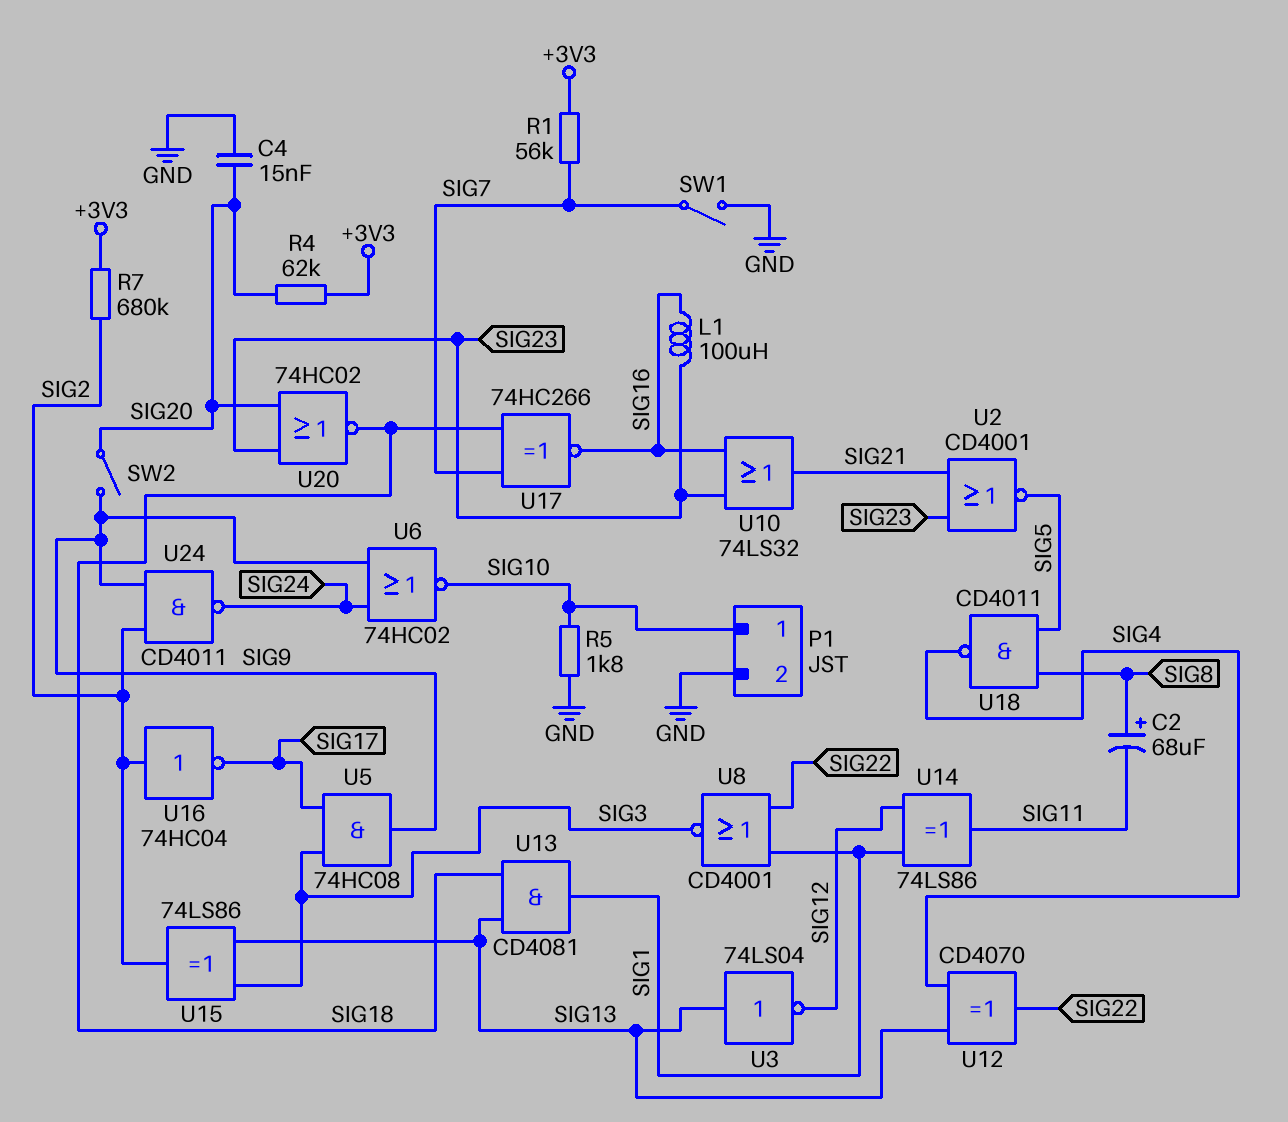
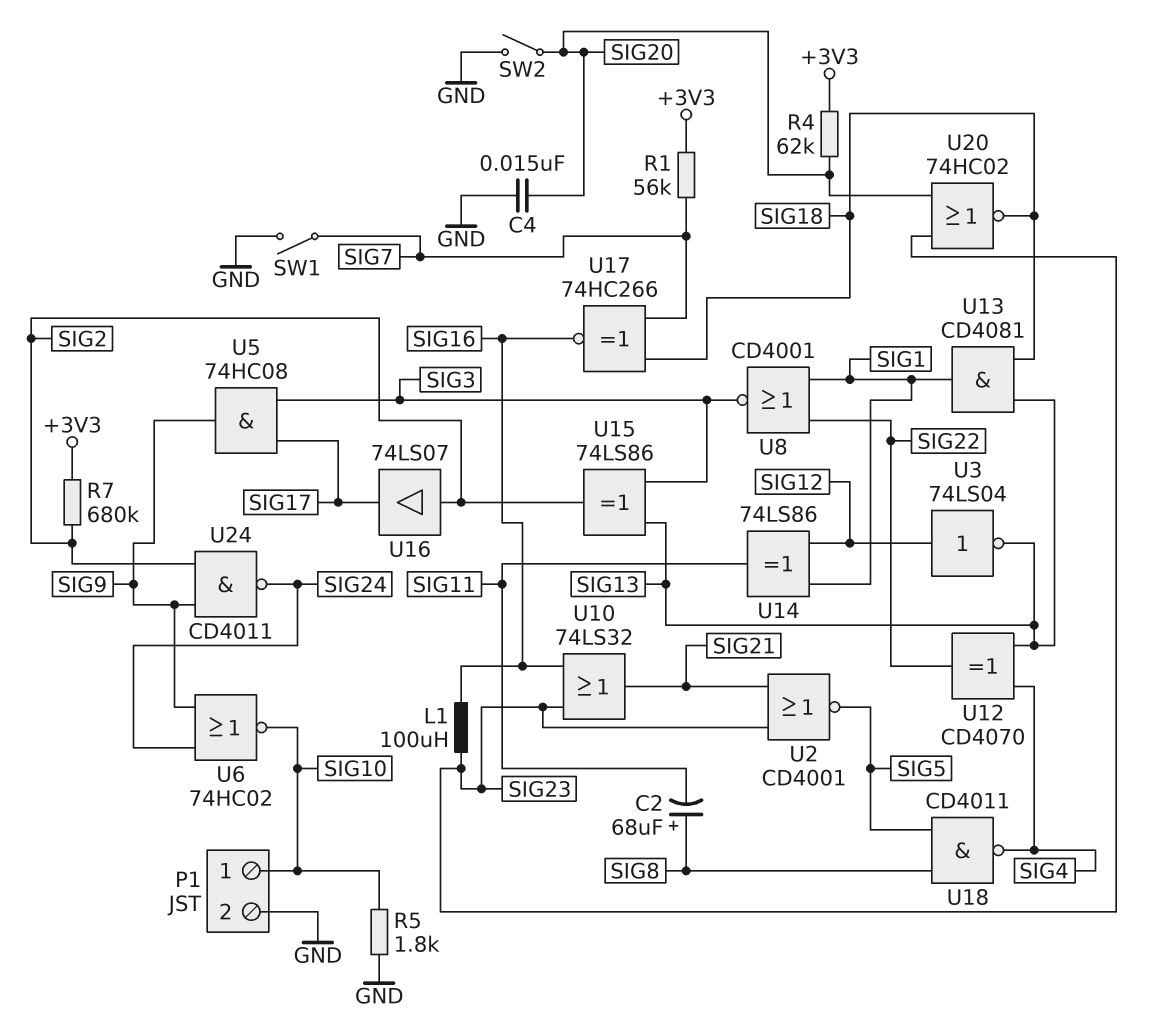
SW2: switch (SIG9, SIG20) -> switch (GND, SIG20)
U3: NOT 74LS04 (in SIG13, out SIG12) -> NOT 74LS04 (in SIG12, out SIG13)
U16: NOT 74HC04 (in SIG2, out SIG17) -> buffer 74LS07 (in SIG2, out SIG17)

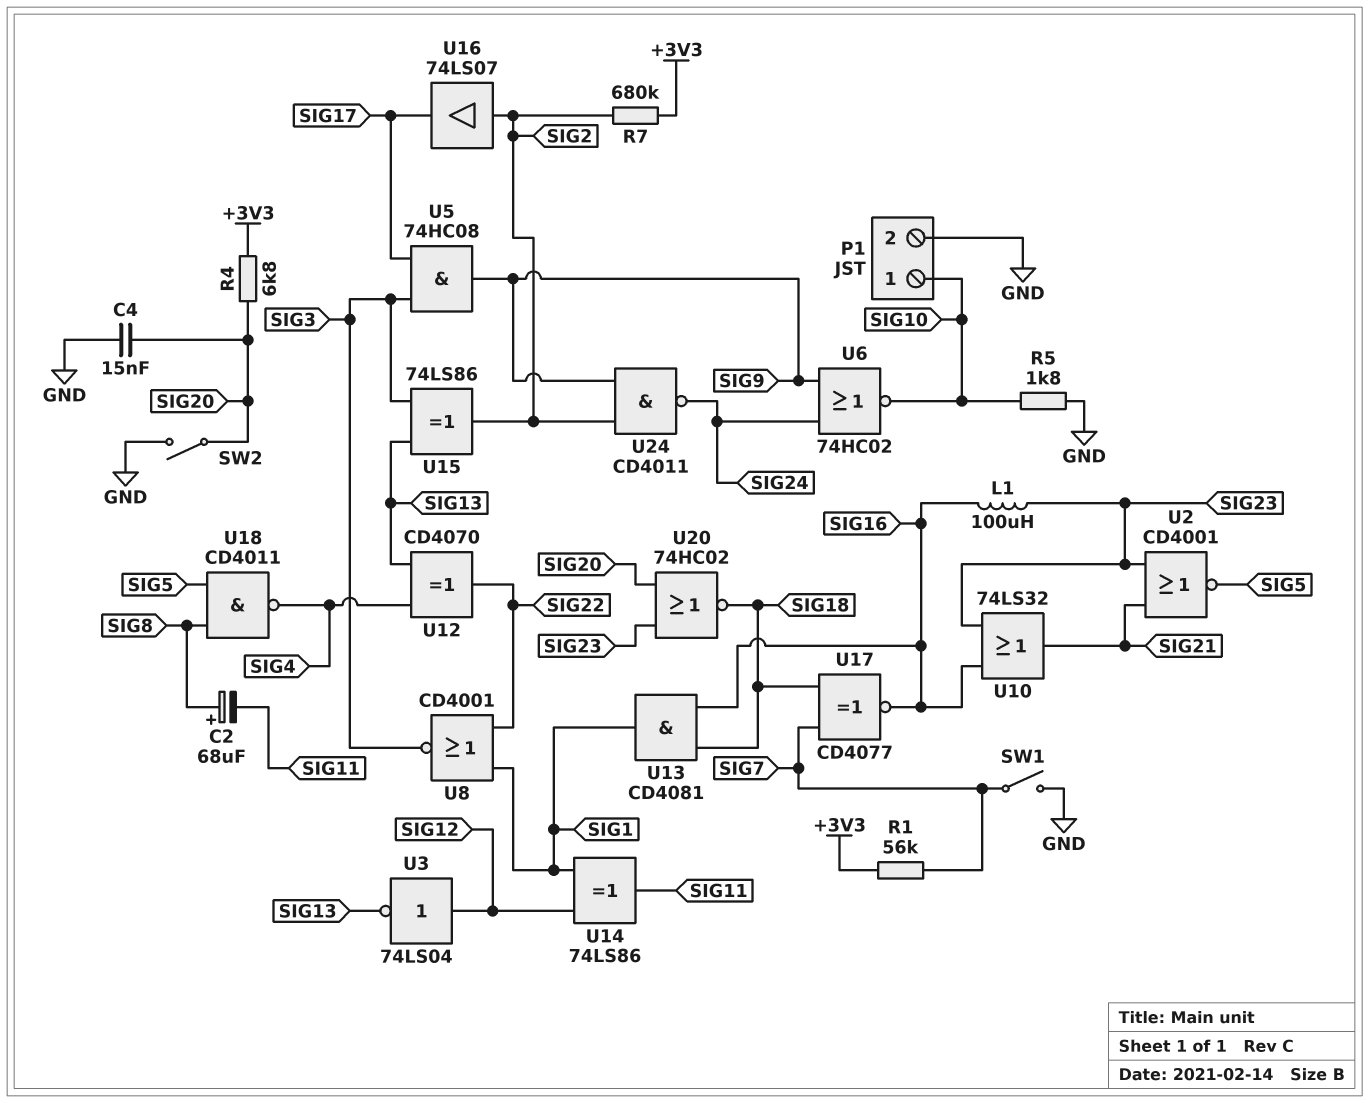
R4: 62k (+3V3, SIG20) -> 6.8k (+3V3, SIG20)
U13: AND CD4081 (in SIG13, in SIG18, out SIG1) -> AND CD4081 (in SIG16, in SIG18, out SIG1)
U17: XNOR 74HC266 (in SIG7, in SIG18, out SIG16) -> XNOR CD4077 (in SIG7, in SIG18, out SIG16)

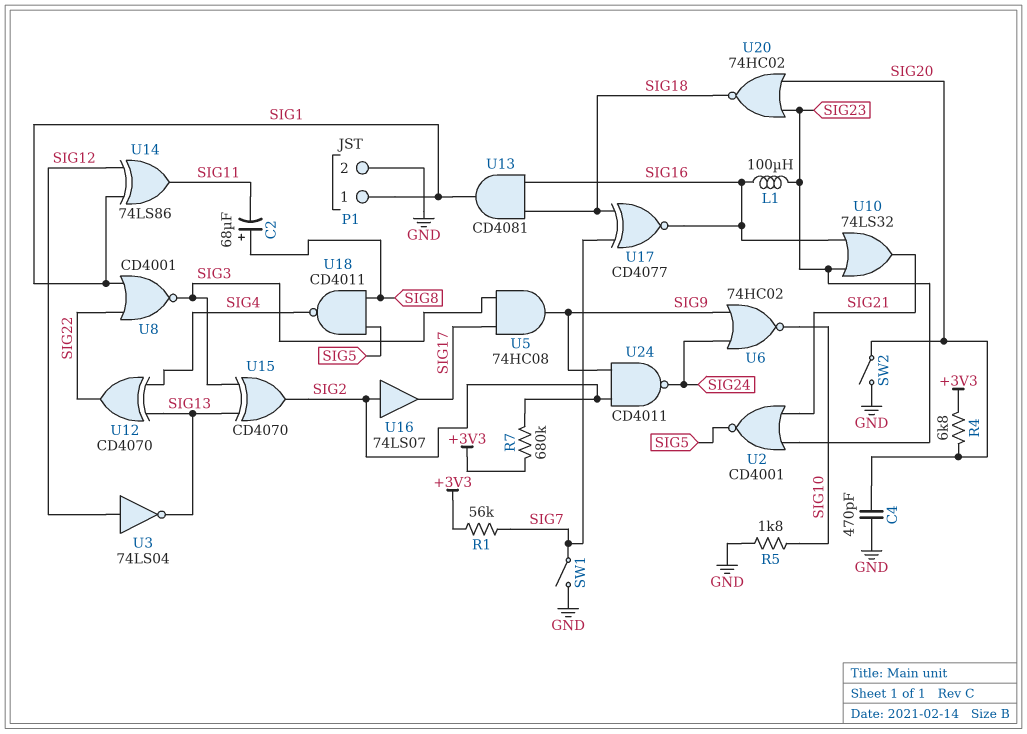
C4: 15nF (GND, SIG20) -> 470pF (GND, SIG20)
P1 pin 1: SIG10 -> SIG1
U15: XOR 74LS86 (in SIG3, in SIG13, out SIG2) -> XOR CD4070 (in SIG3, in SIG13, out SIG2)

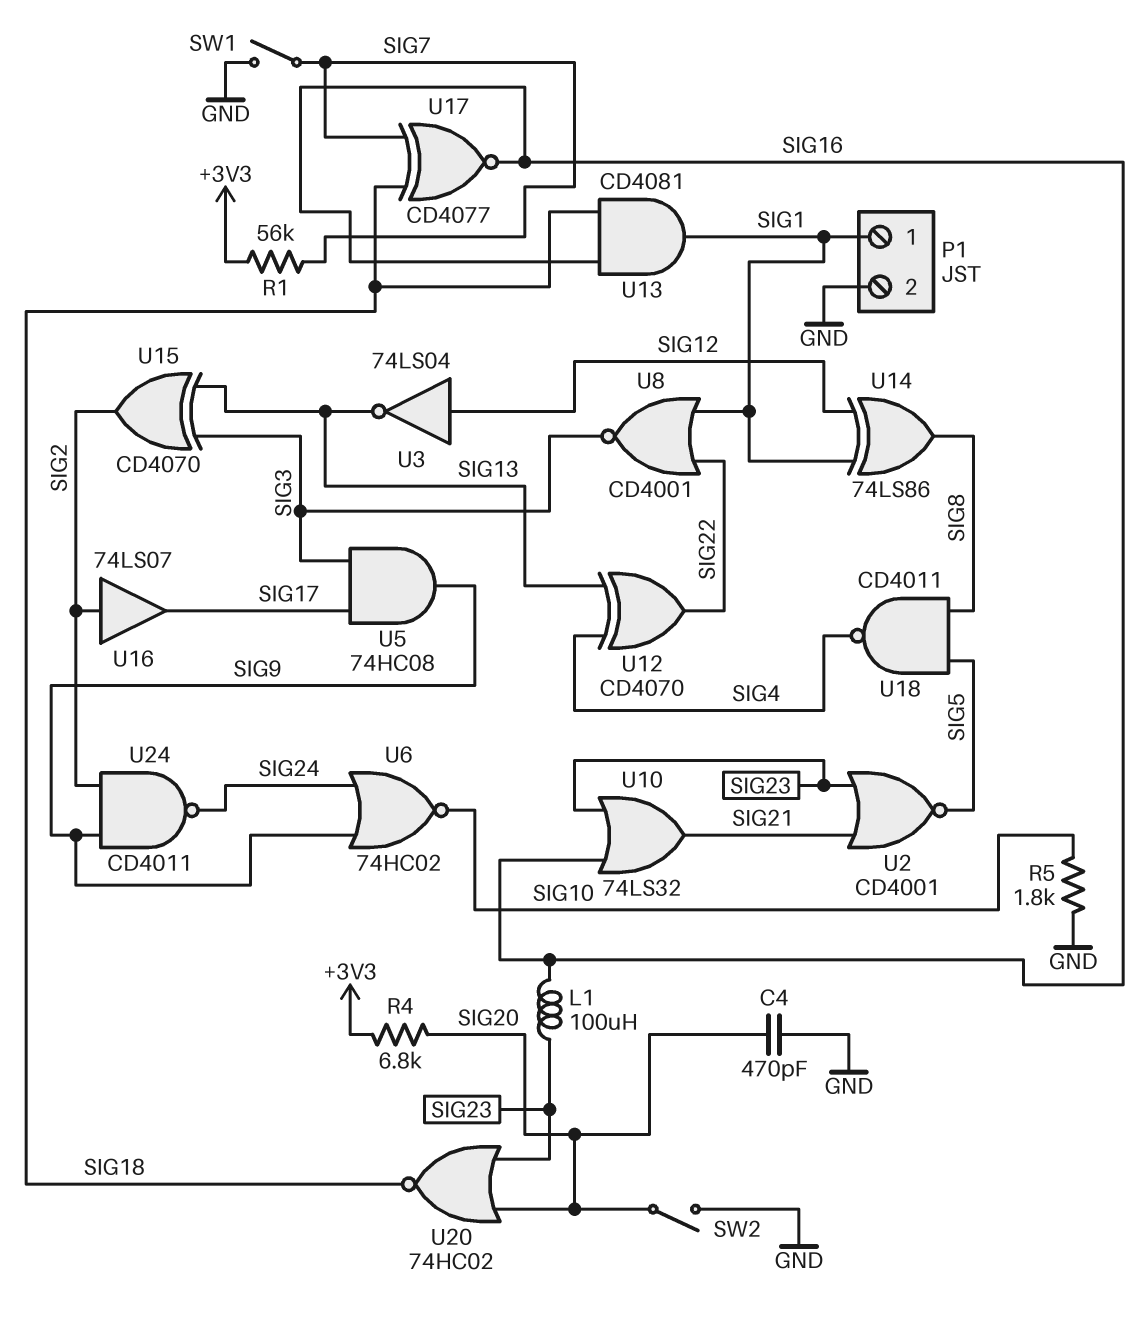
C2: 68uF (plus SIG8, minus SIG11) -> none
R7: 680k (+3V3, SIG2) -> none
U14: XOR 74LS86 (in SIG1, in SIG12, out SIG11) -> XOR 74LS86 (in SIG1, in SIG12, out SIG8)

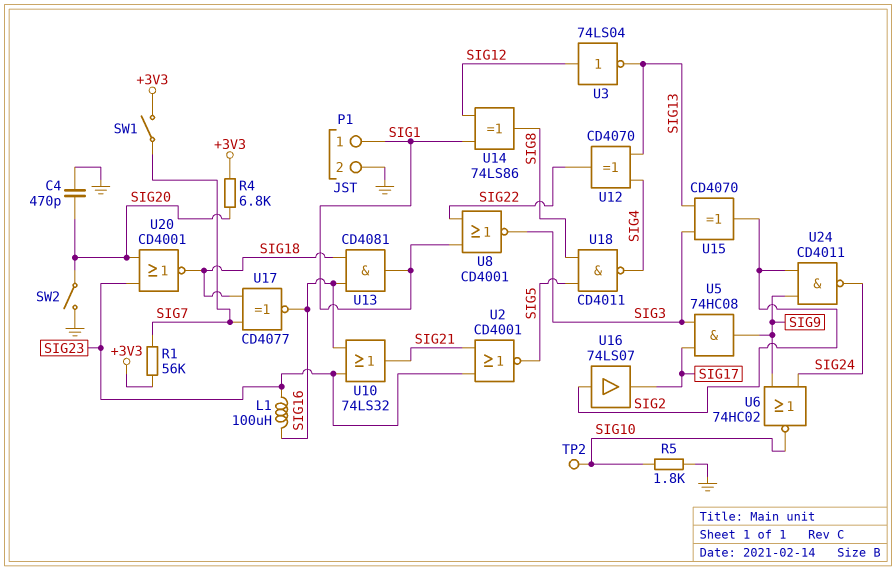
SW1: switch (GND, SIG7) -> switch (+3V3, SIG7)
TP2: none -> test point (SIG10)
U20: NOR 74HC02 (in SIG20, in SIG23, out SIG18) -> NOR CD4001 (in SIG20, in SIG23, out SIG18)

